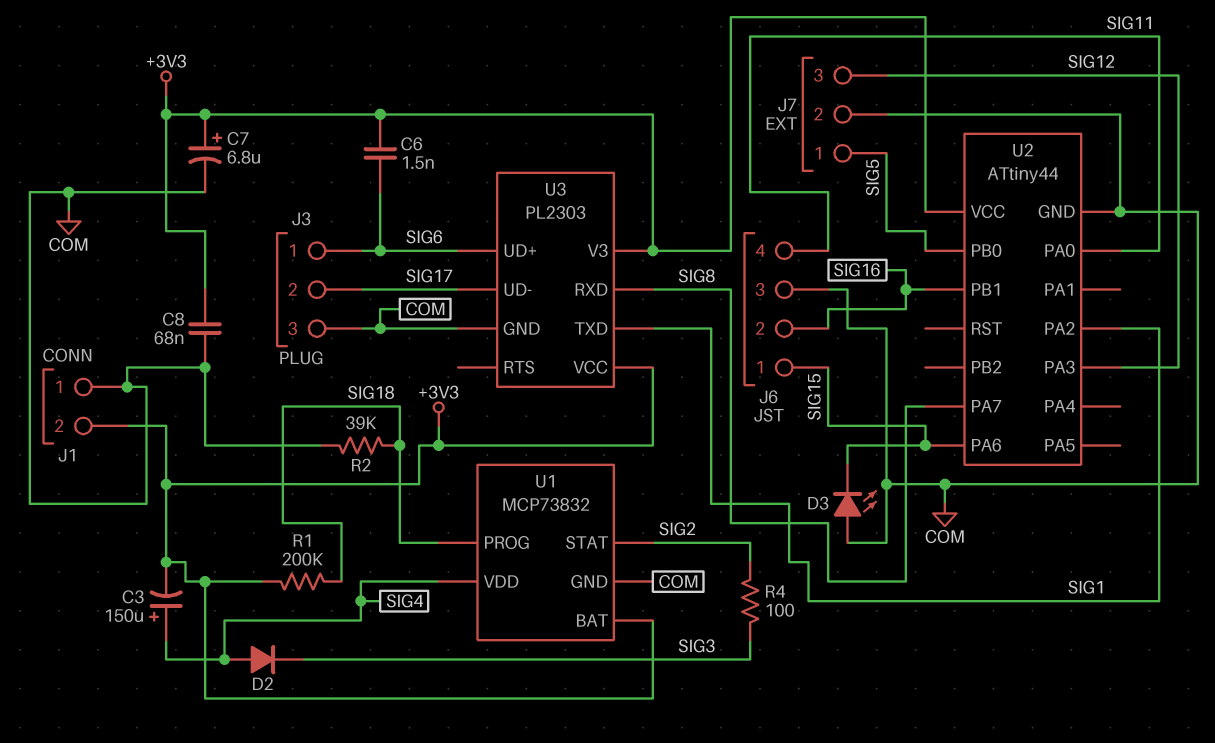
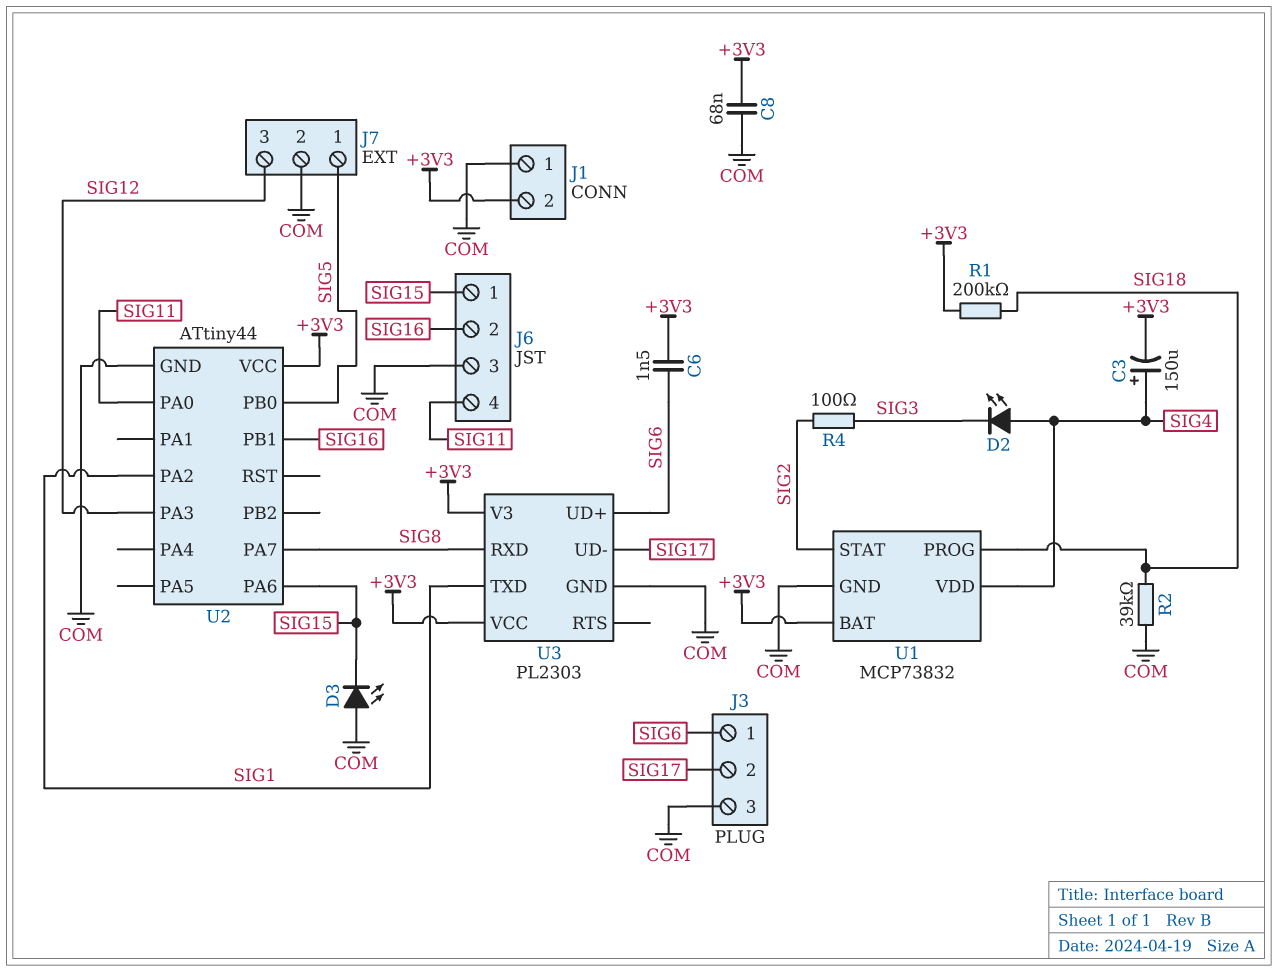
C7: 6.8uF (plus +3V3, minus COM) -> none
D2: diode (A SIG4, K SIG3) -> LED (A SIG4, K SIG3)

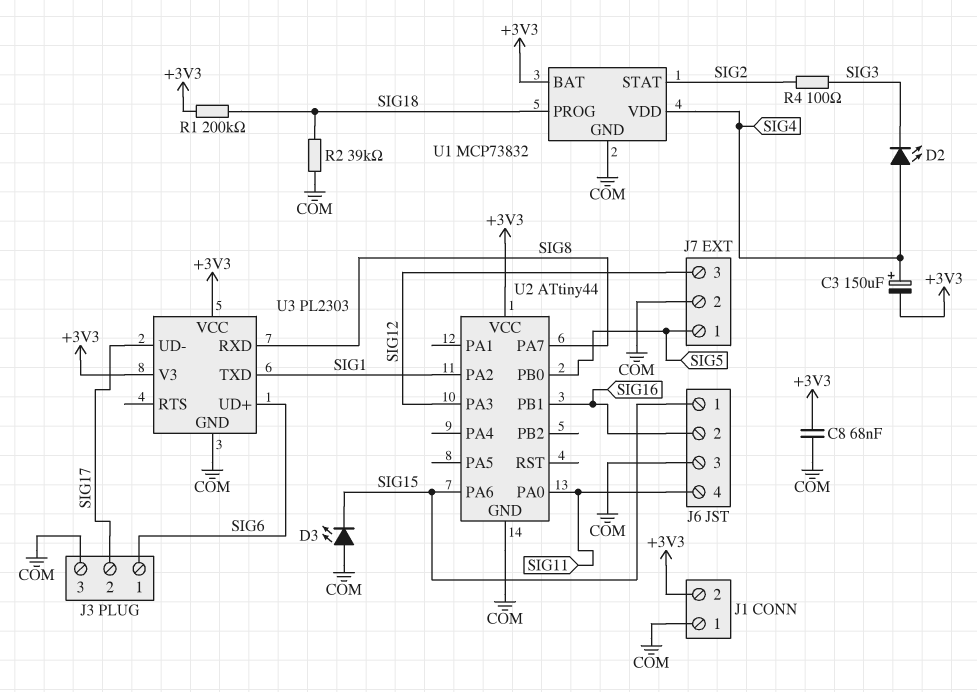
C6: 1.5nF (+3V3, SIG6) -> none

